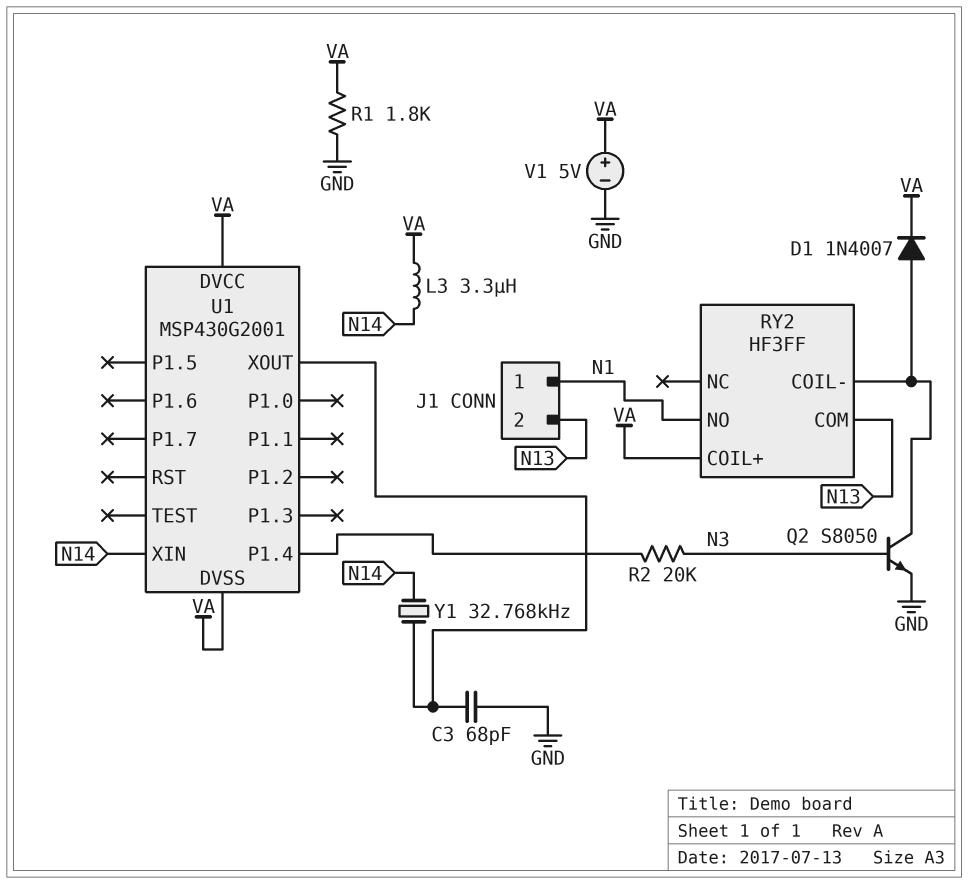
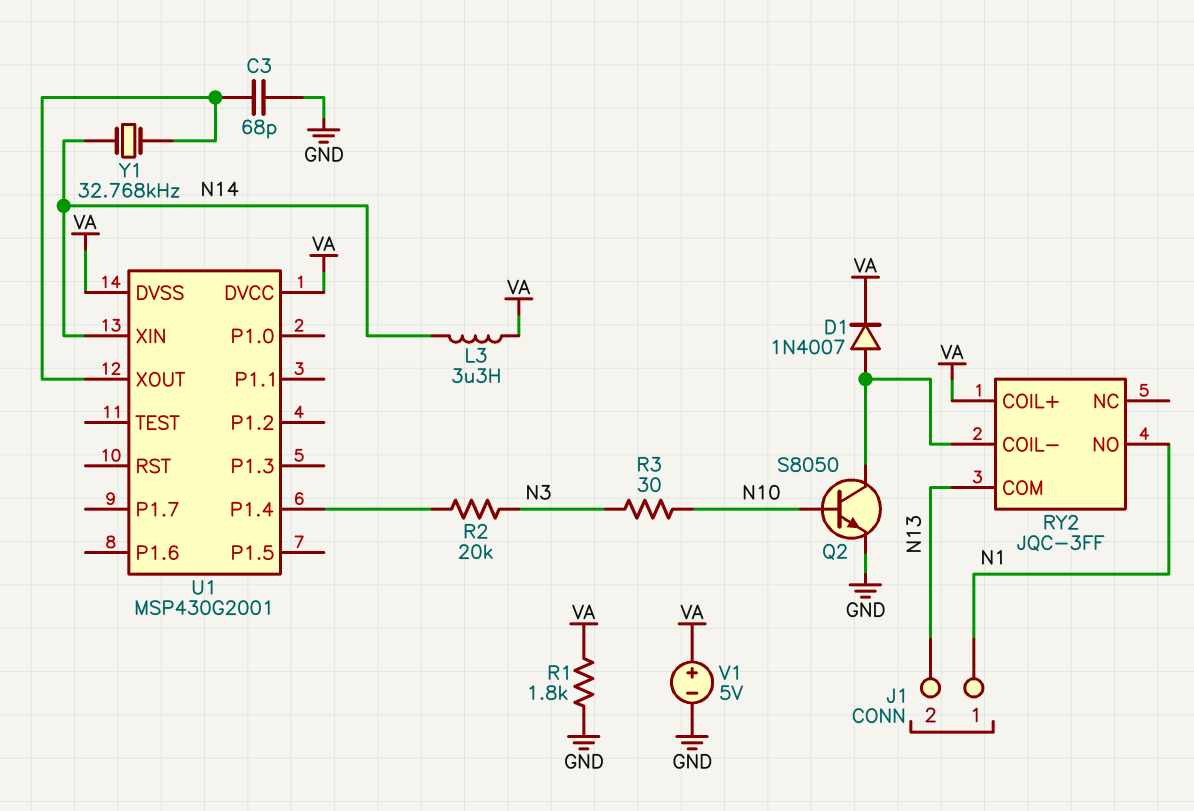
Q2: NPN S8050 (B N3, C RY2/COIL-, E GND) -> NPN S8050 (B N10, C RY2/COIL-, E GND)
R3: none -> 30 (N3, N10)
RY2: HF3FF -> JQC-3FF

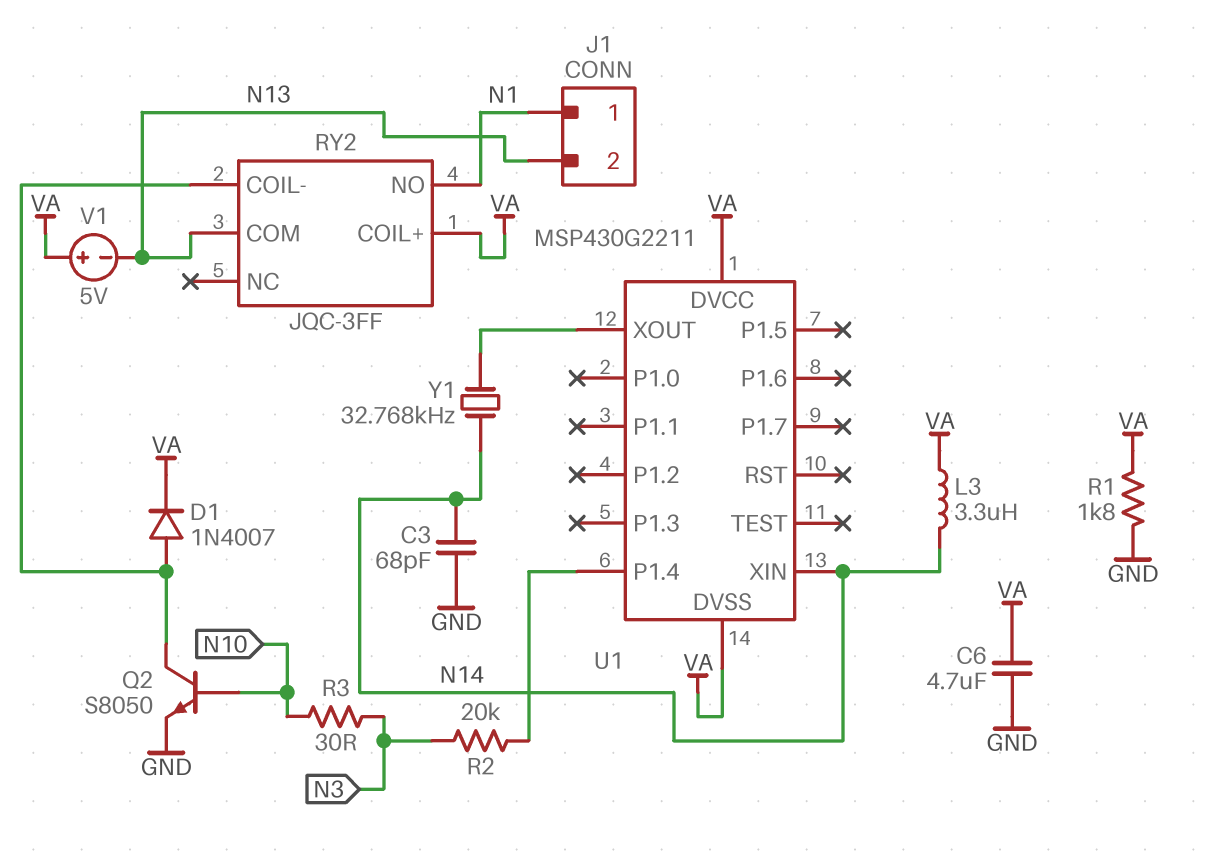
C3: 68pF (GND, U1/XOUT) -> 68pF (GND, N14)
C6: none -> 4.7uF (GND, VA)
U1: MSP430G2001 -> MSP430G2211
V1: 5V (plus VA, minus GND) -> 5V (plus VA, minus N13)

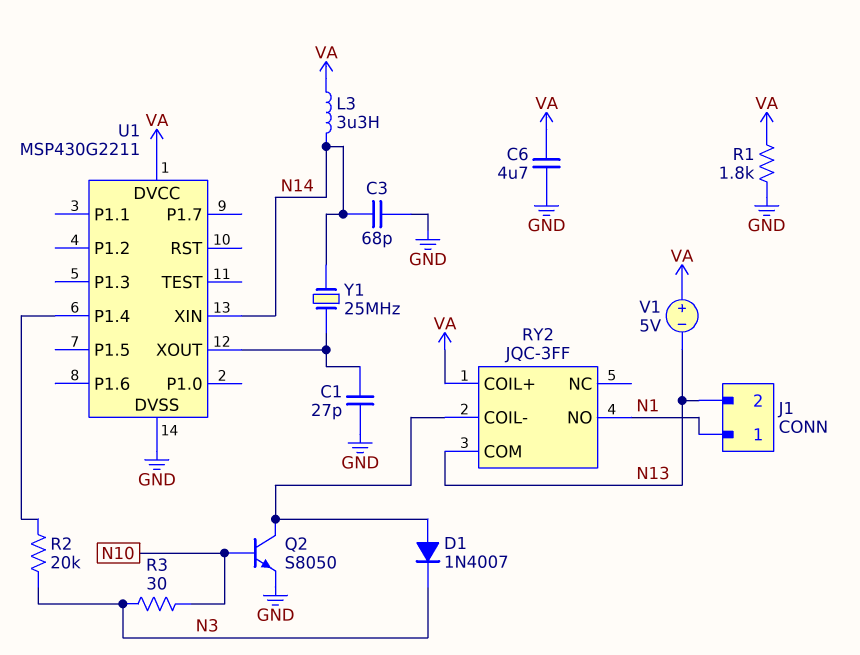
C1: none -> 27pF (GND, U1/XOUT)
D1: diode 1N4007 (A RY2/COIL-, K VA) -> diode 1N4007 (A RY2/COIL-, K N3)
U1 pin DVSS: VA -> GND
Y1: 32.768kHz (N14, U1/XOUT) -> 25MHz (N14, U1/XOUT)

